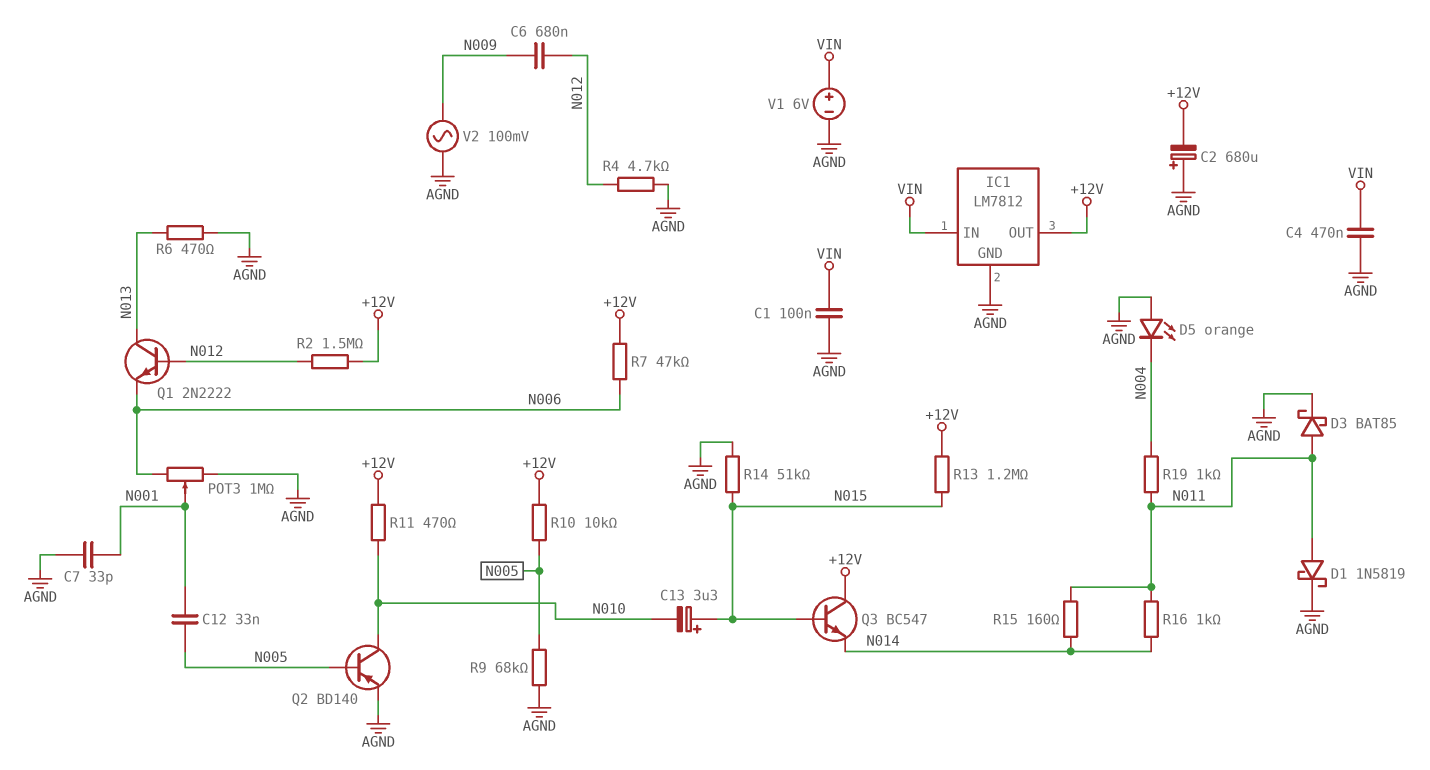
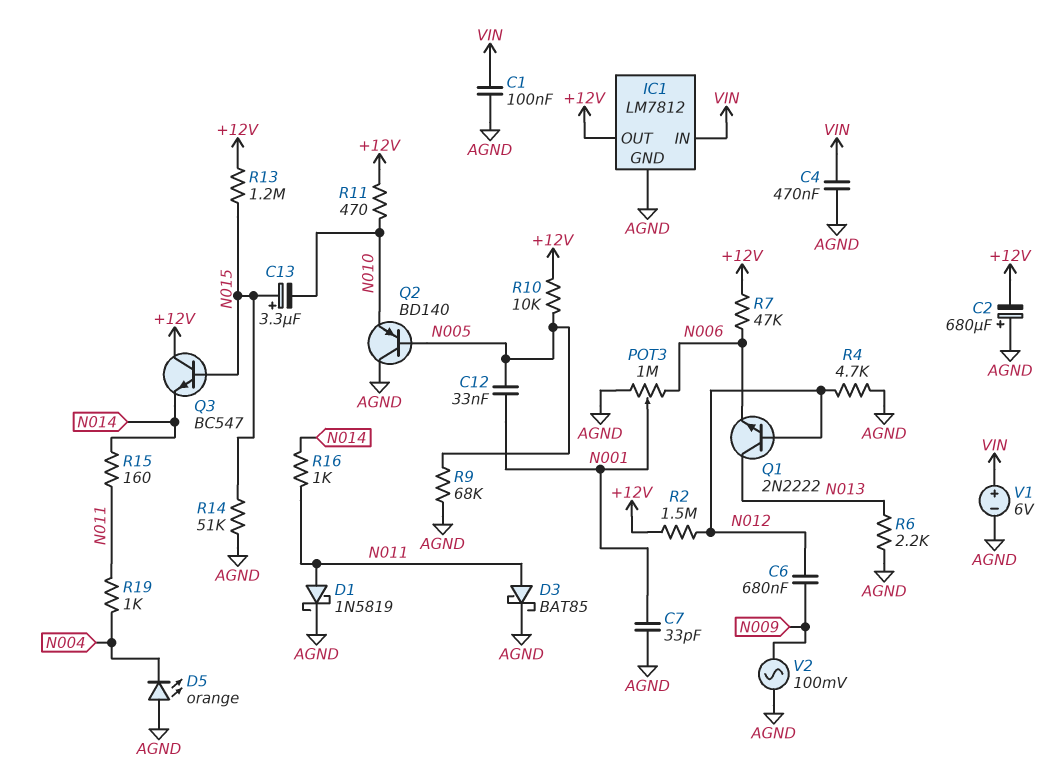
Q2: PNP BD140 (B N005, C N010, E AGND) -> PNP BD140 (B N005, C AGND, E N010)
R6: 470 (AGND, N013) -> 2.2k (AGND, N013)

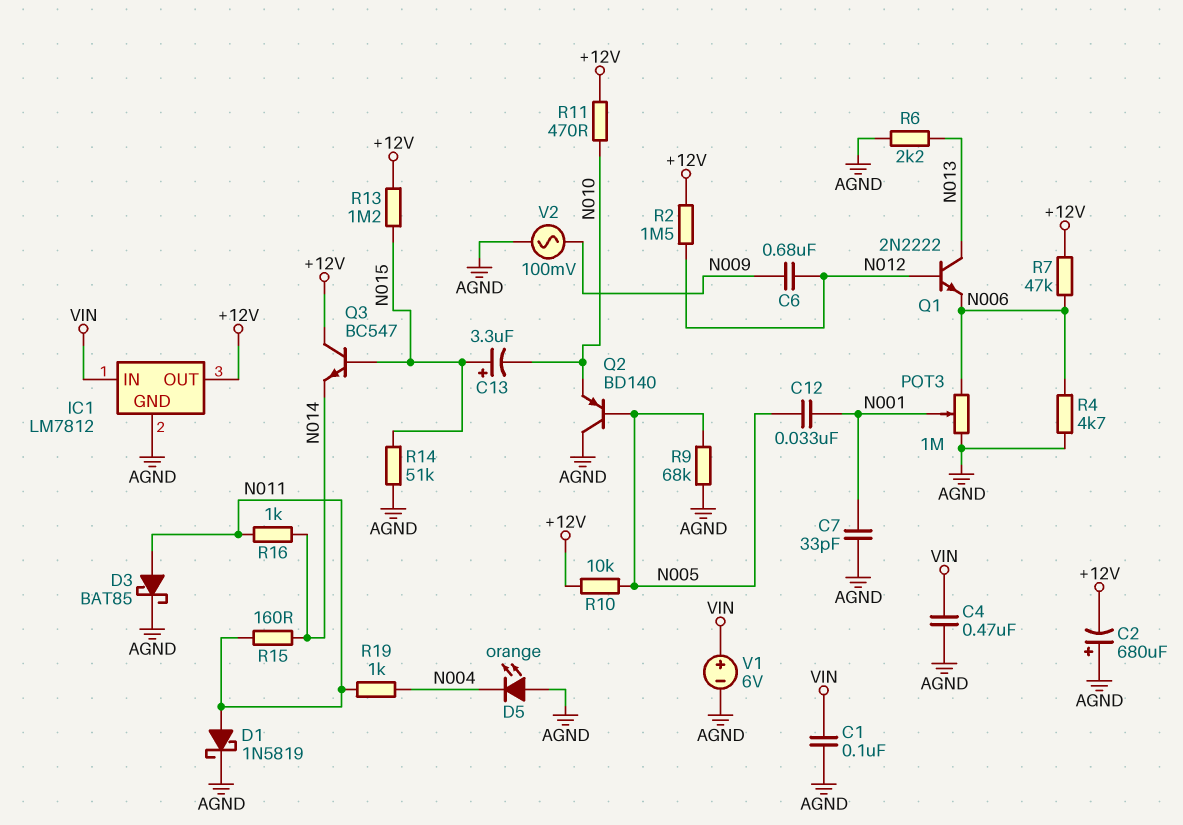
R4: 4.7k (AGND, N012) -> 4.7k (AGND, N006)

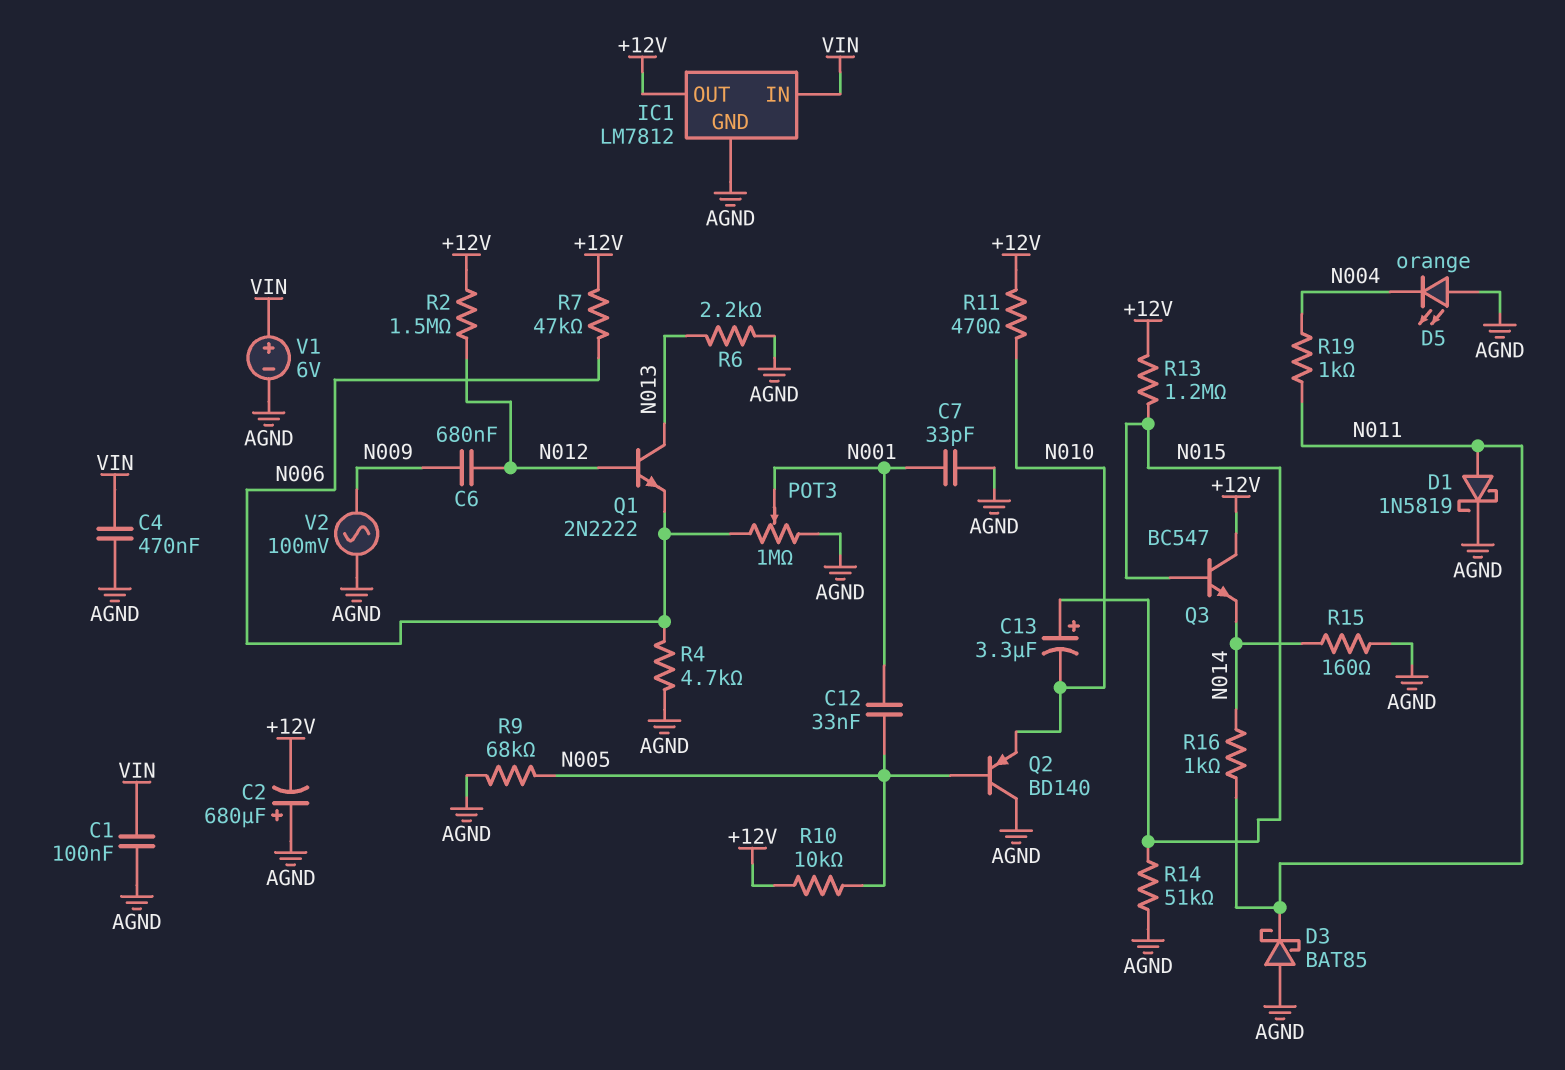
D3: schottky BAT85 (A N011, K AGND) -> schottky BAT85 (A AGND, K N011)
R15: 160 (N011, N014) -> 160 (AGND, N014)

